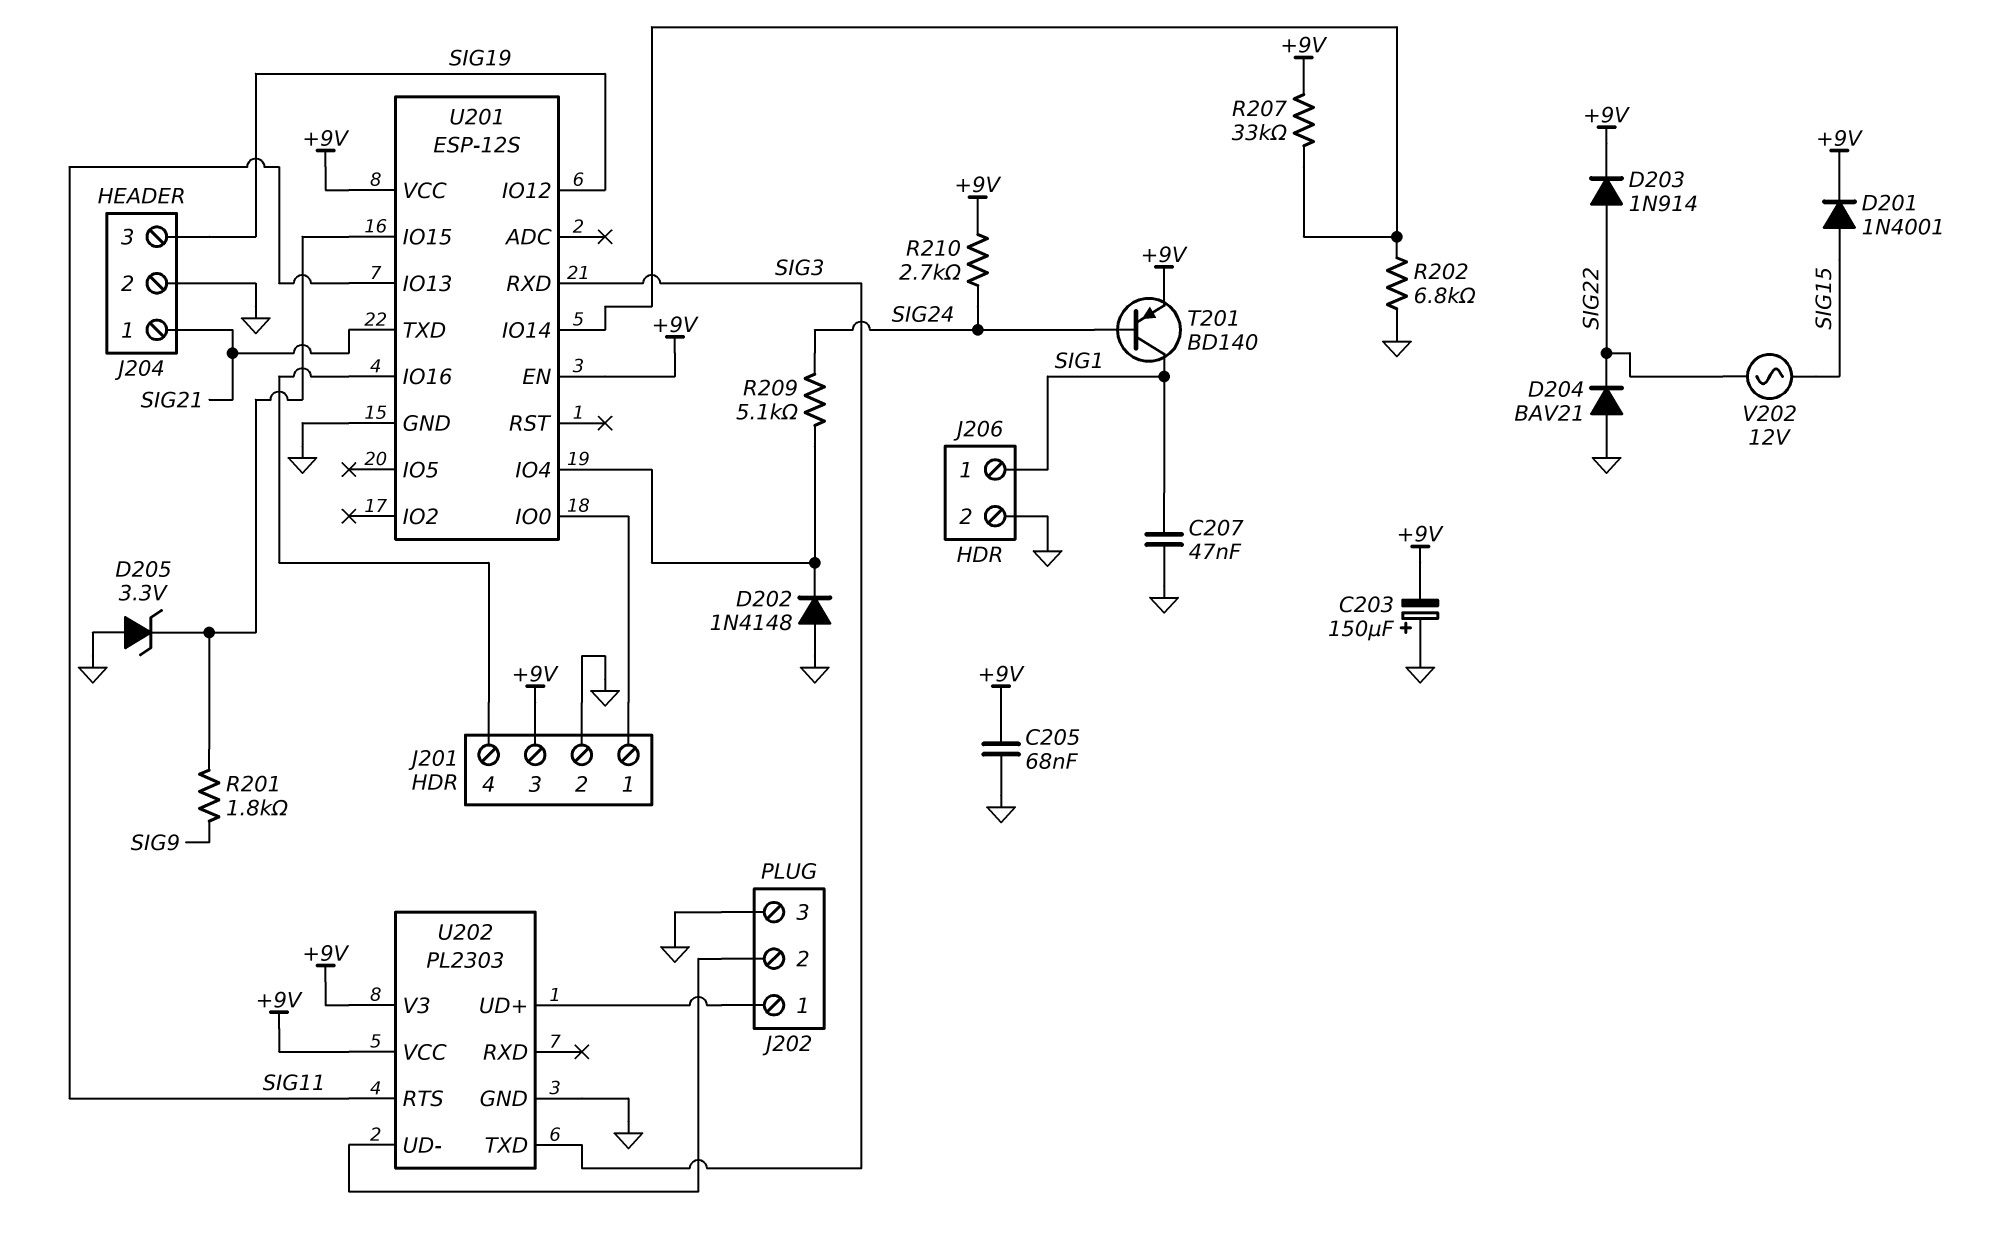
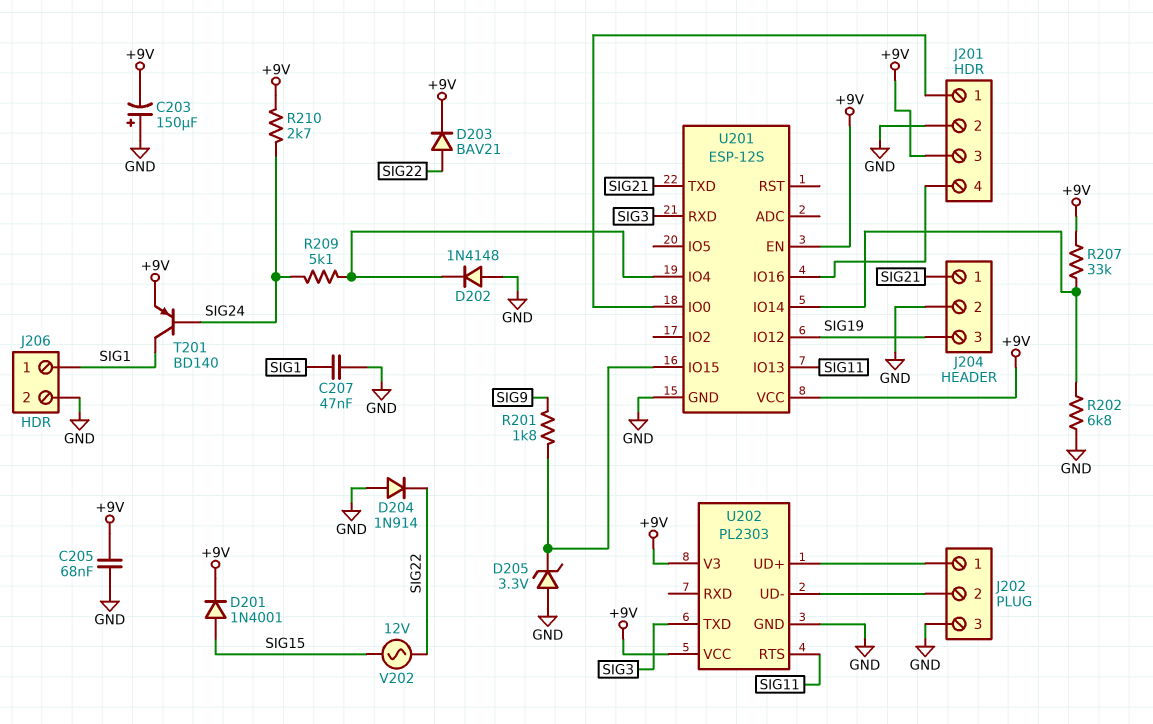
D203: diode 1N914 (A SIG22, K +9V) -> diode BAV21 (A SIG22, K +9V)
D204: diode BAV21 (A GND, K SIG22) -> diode 1N914 (A GND, K SIG22)

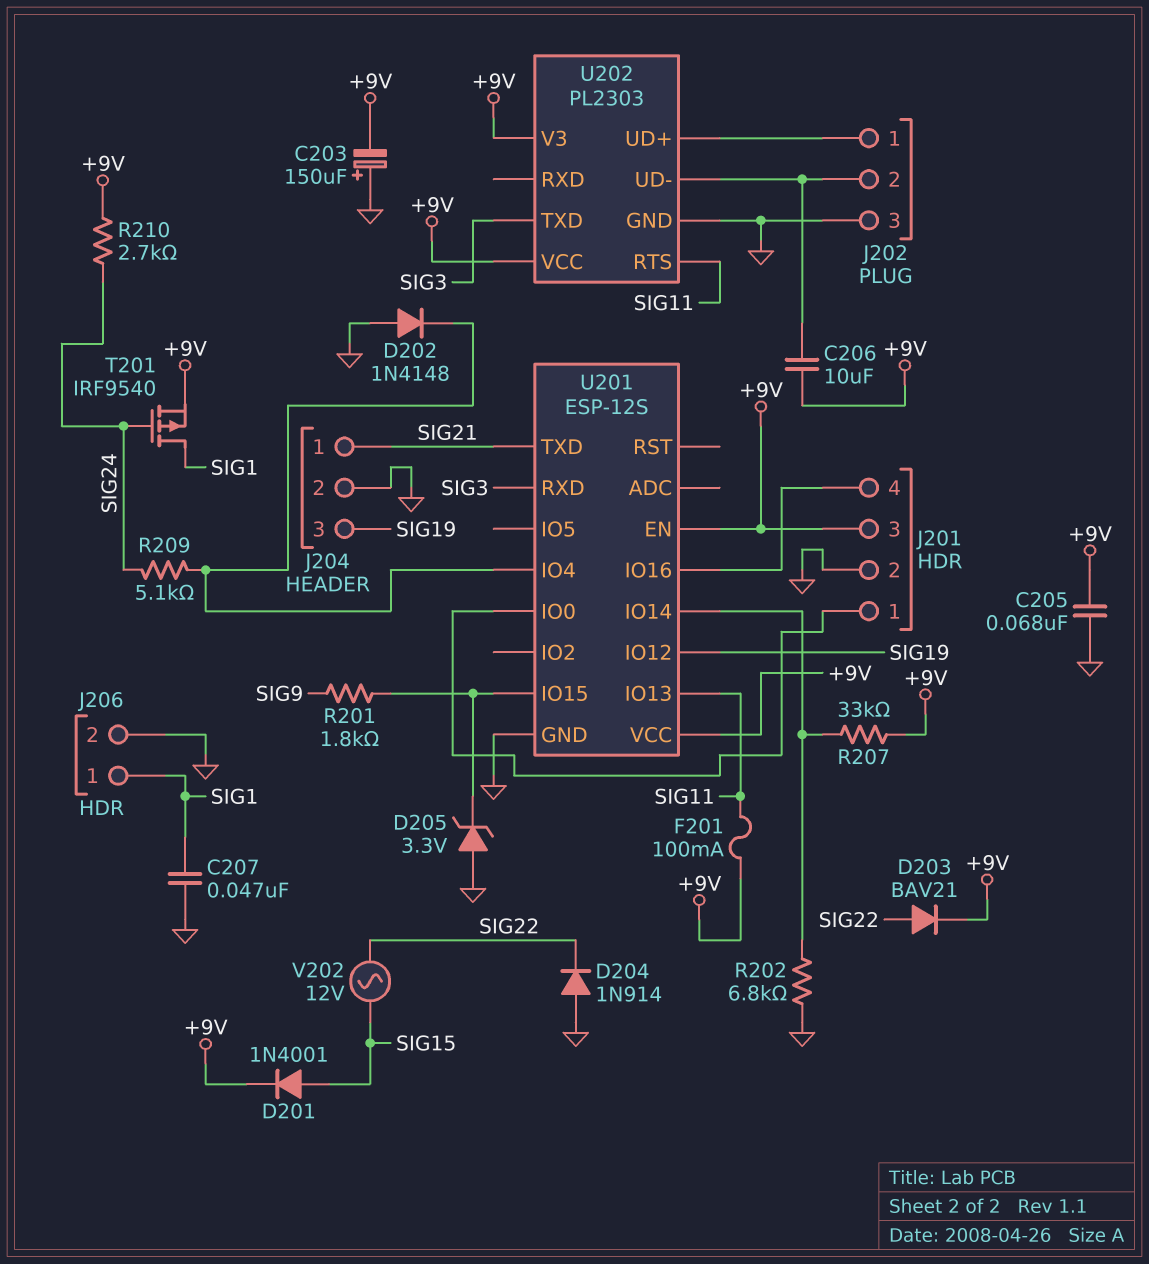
C206: none -> 10uF (+9V, J202/2)
F201: none -> 100mA (+9V, SIG11)
T201: PNP BD140 (B SIG24, C SIG1, E +9V) -> PMOS IRF9540 (G SIG24, D SIG1, S +9V)

